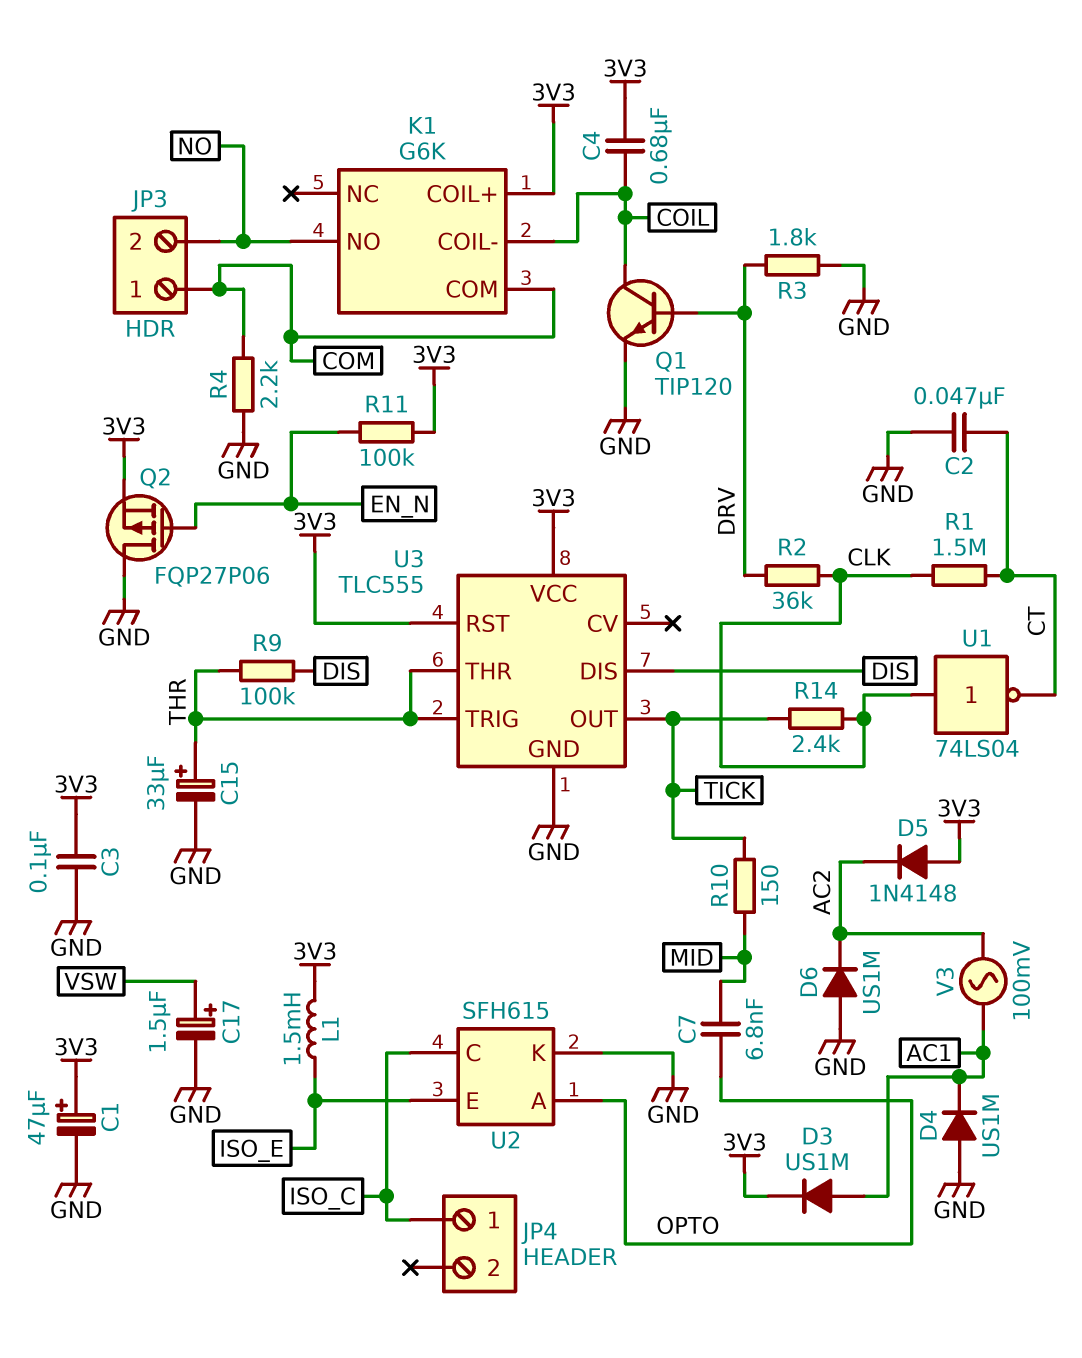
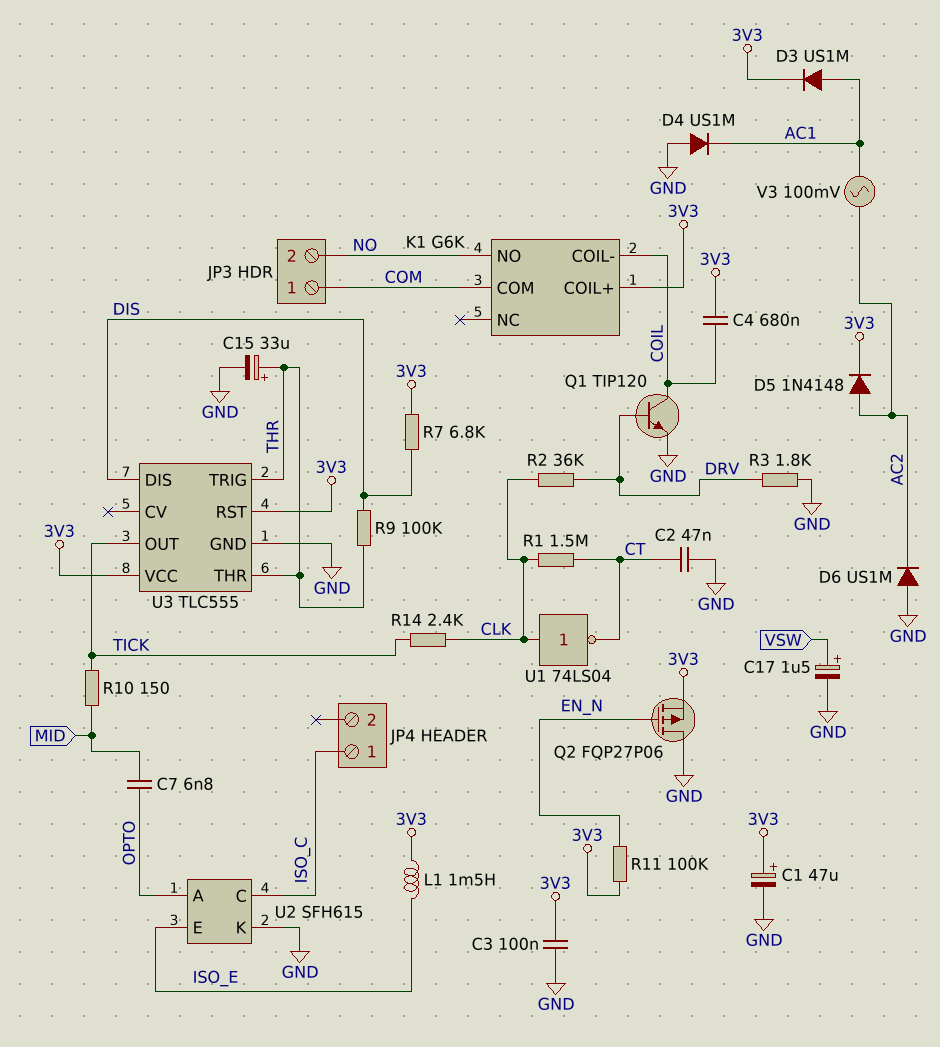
D5: diode 1N4148 (A 3V3, K AC2) -> diode 1N4148 (A AC2, K 3V3)
R4: 2.2k (COM, GND) -> none
R7: none -> 6.8k (3V3, DIS)

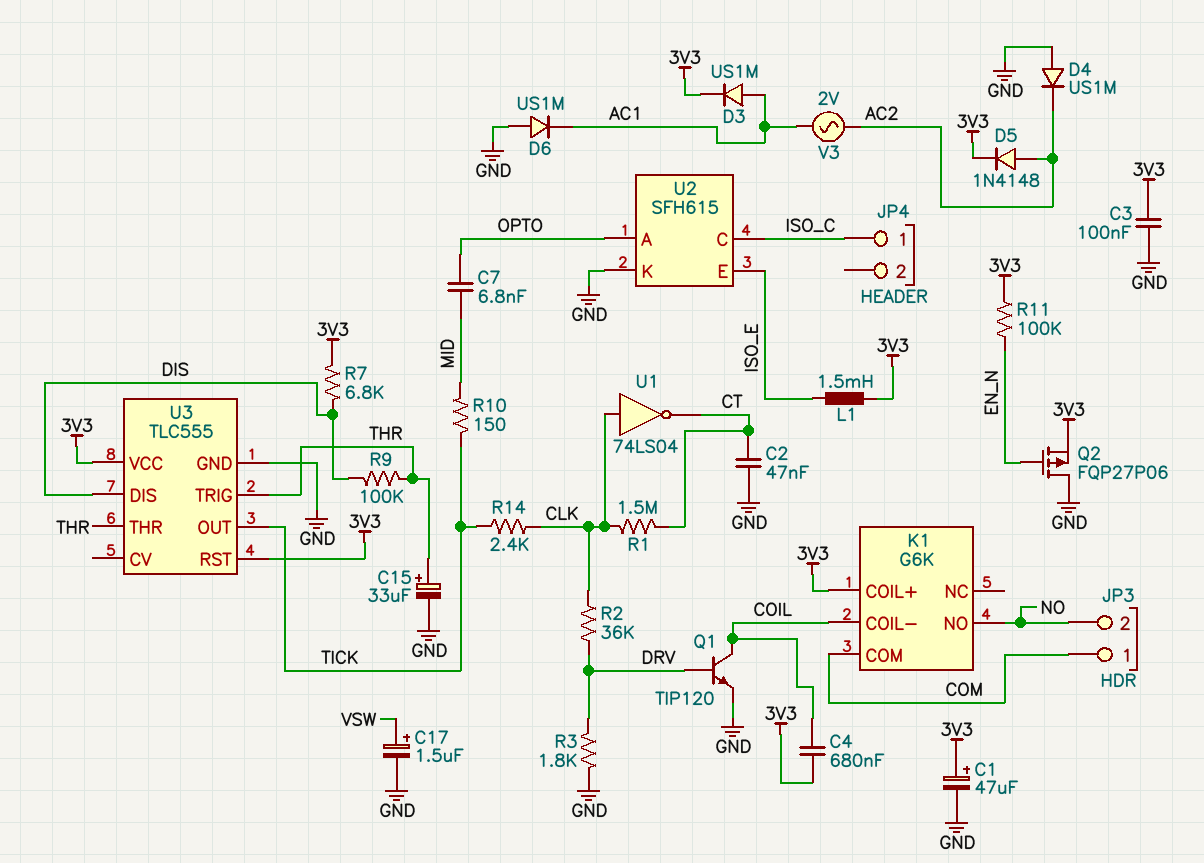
D4: diode US1M (A GND, K AC1) -> diode US1M (A GND, K AC2)
D6: diode US1M (A GND, K AC2) -> diode US1M (A GND, K AC1)
V3: AC 100mV (AC1, AC2) -> AC 2V (AC1, AC2)

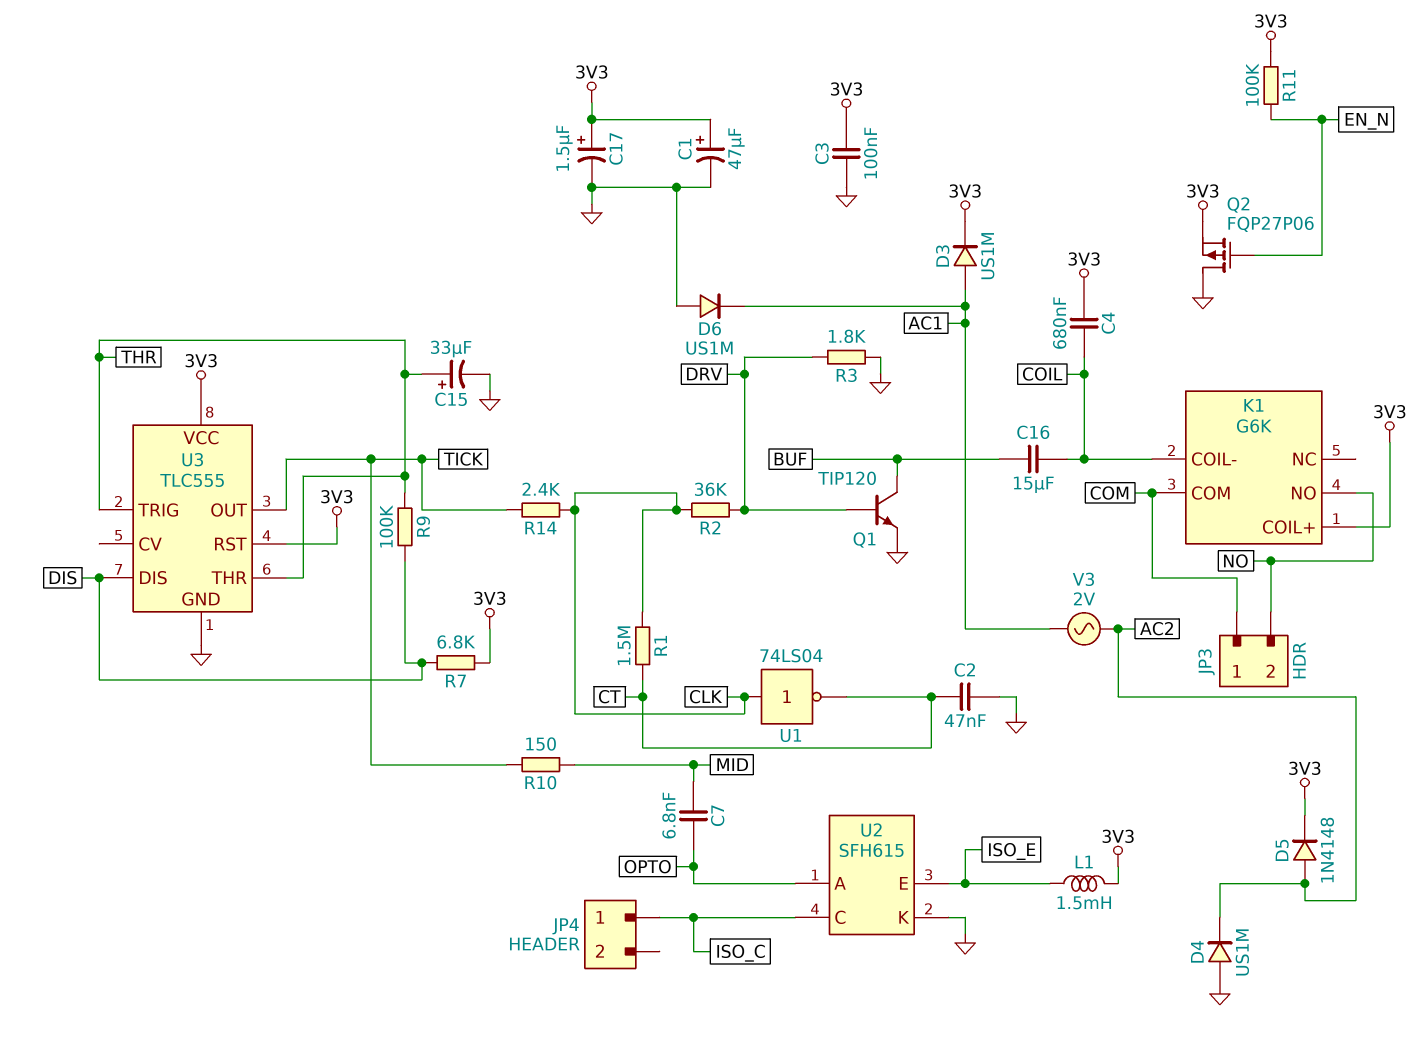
C16: none -> 15uF (BUF, COIL)
C17: 1.5uF (plus VSW, minus GND) -> 1.5uF (plus 3V3, minus GND)
Q1: NPN TIP120 (B DRV, C COIL, E GND) -> NPN TIP120 (B DRV, C BUF, E GND)

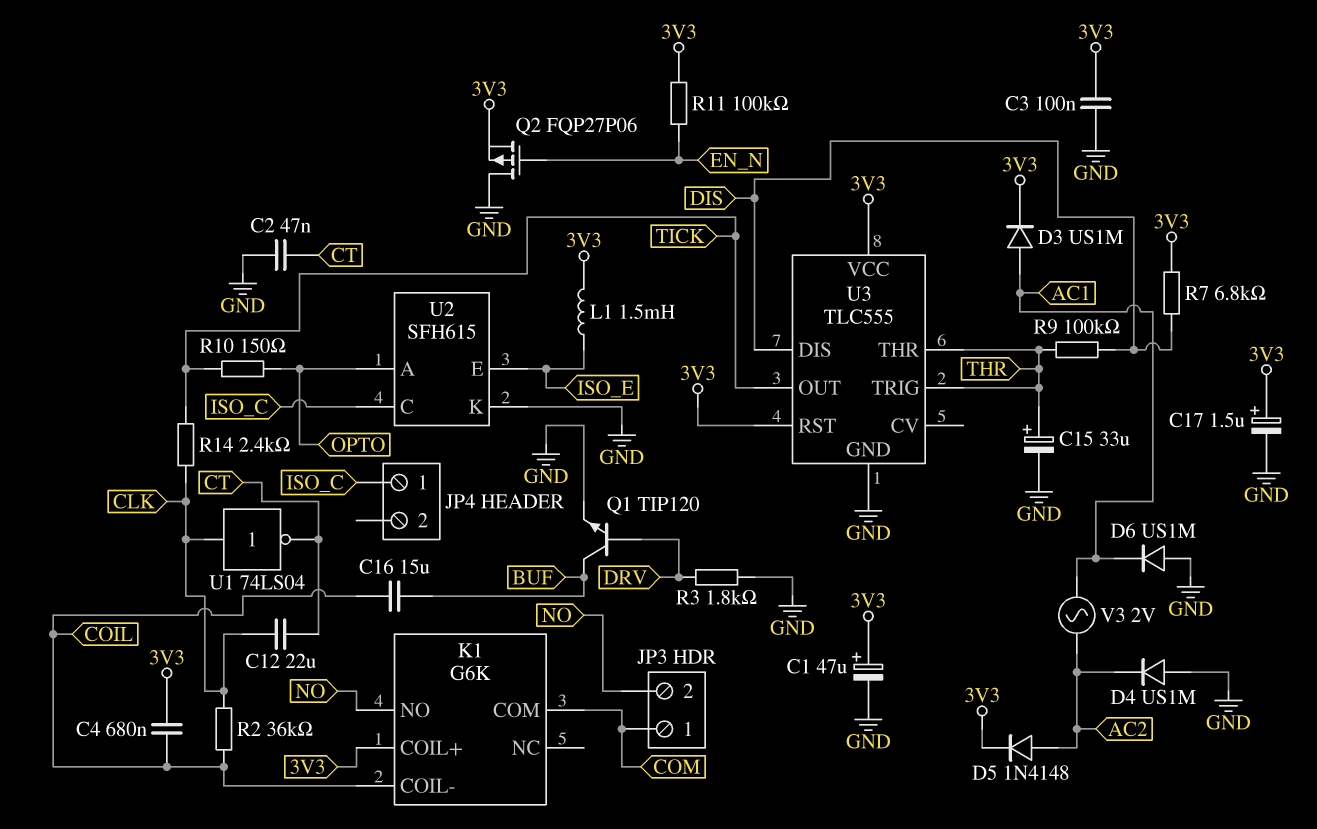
C7: 6.8nF (MID, OPTO) -> none
C12: none -> 22uF (CLK, CT)
R1: 1.5M (CLK, CT) -> none
R2: 36k (CLK, DRV) -> 36k (CLK, COIL)
R10: 150 (MID, TICK) -> 150 (OPTO, TICK)

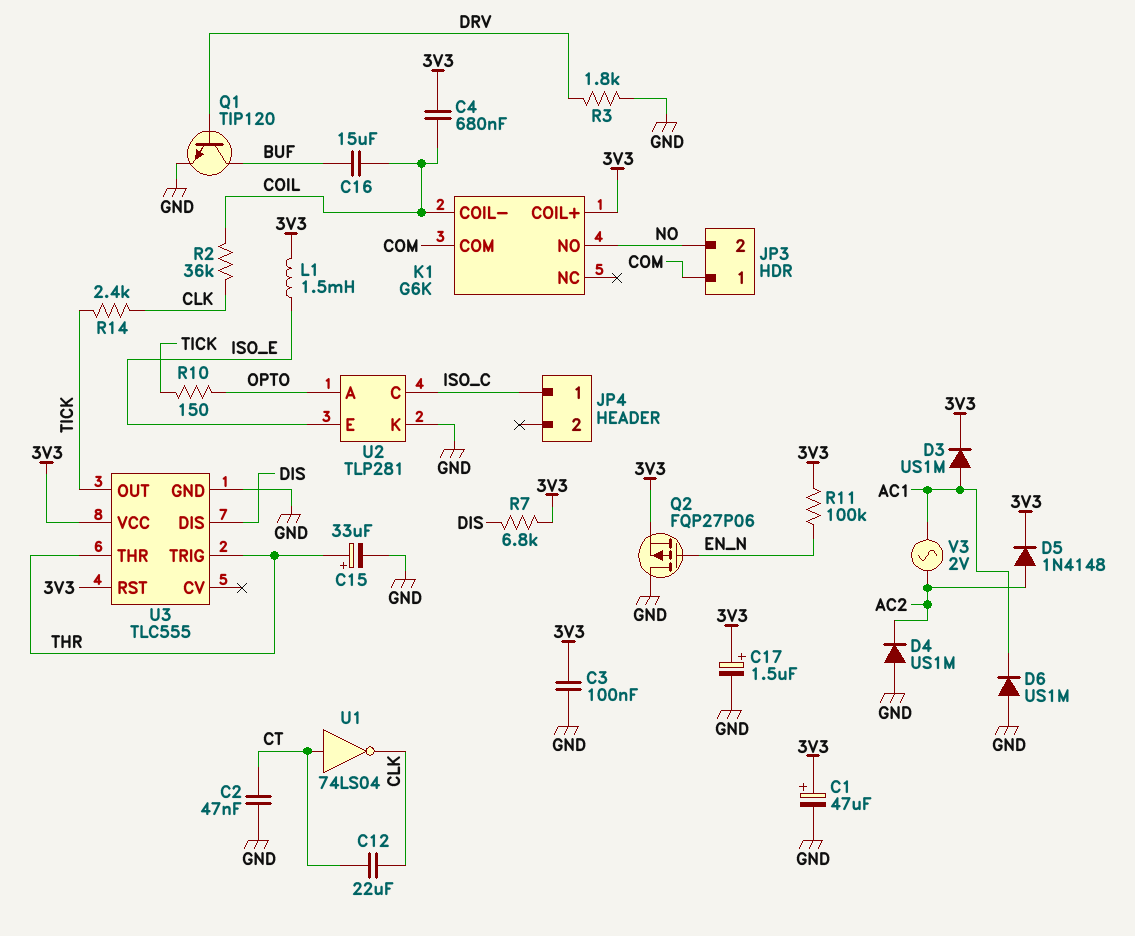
R9: 100k (DIS, THR) -> none
U1: NOT 74LS04 (in CLK, out CT) -> NOT 74LS04 (in CT, out CLK)
U2: SFH615 -> TLP281

